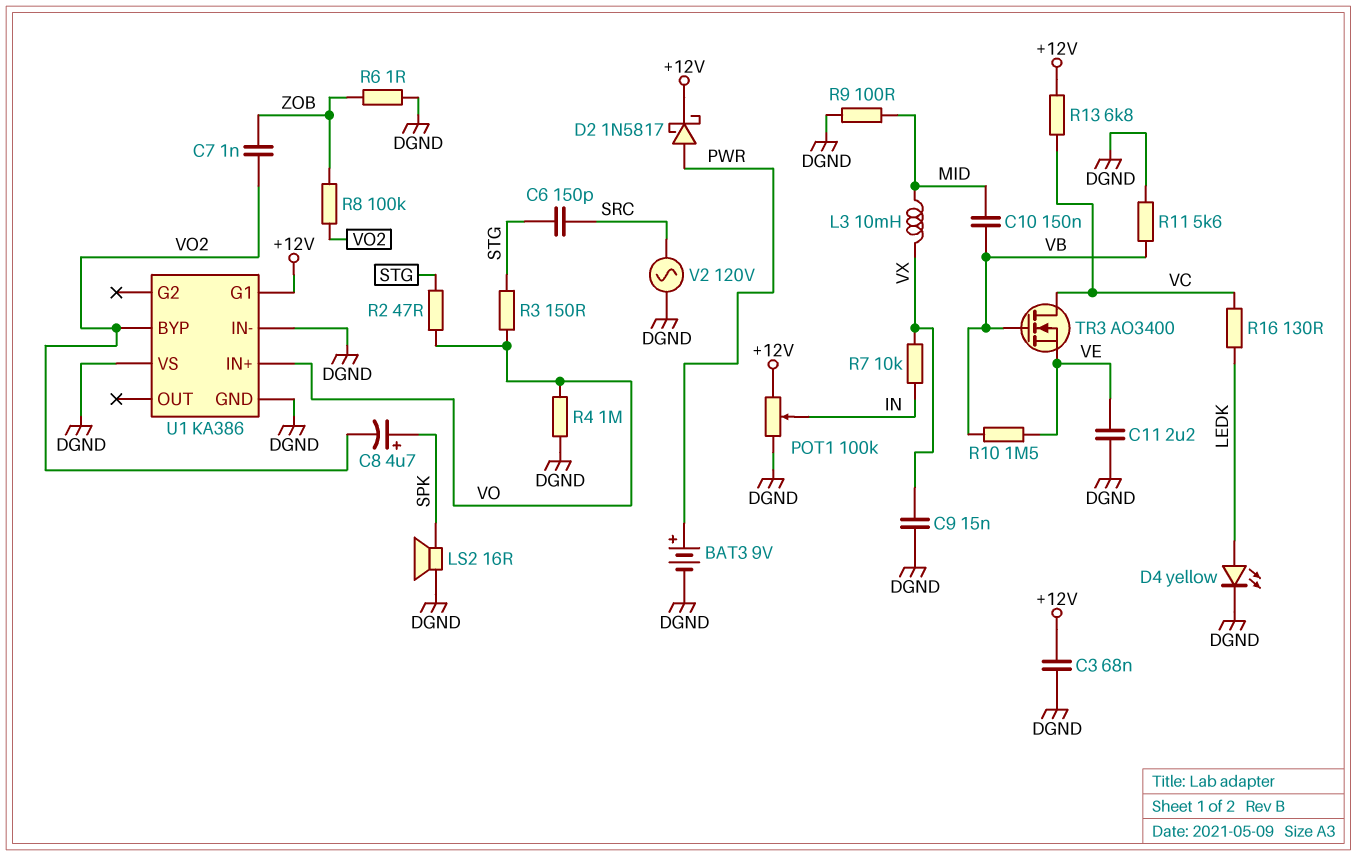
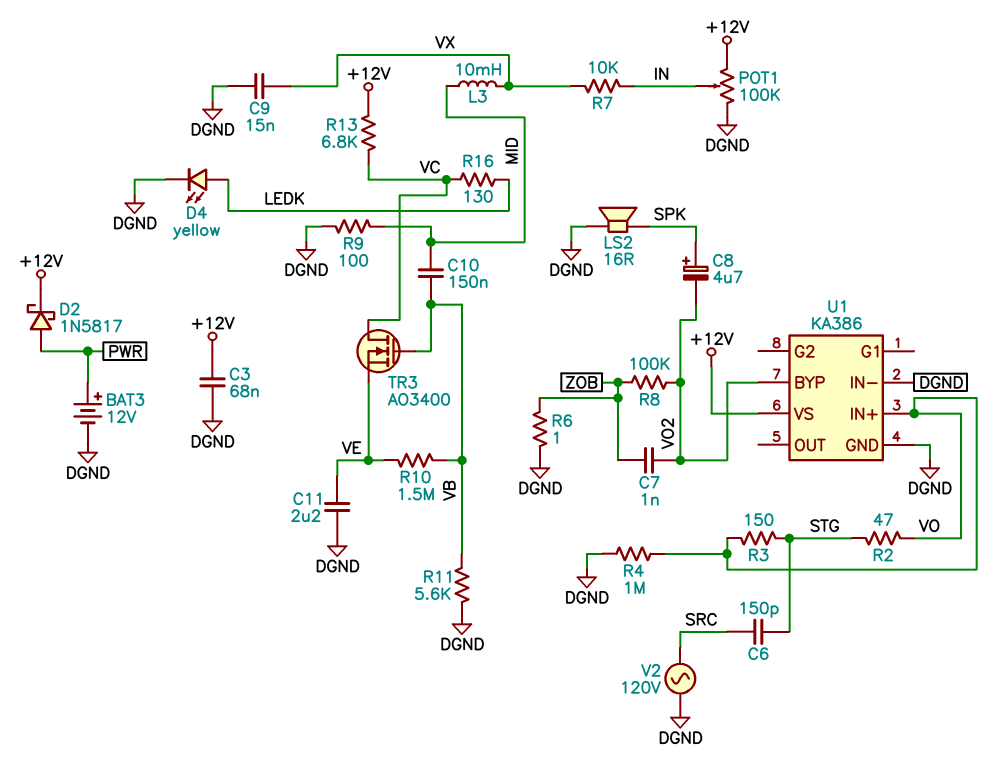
BAT3: 9V (plus PWR, minus DGND) -> 12V (plus PWR, minus DGND)
U1 pin G1: +12V -> none
U1 pin VS: DGND -> +12V

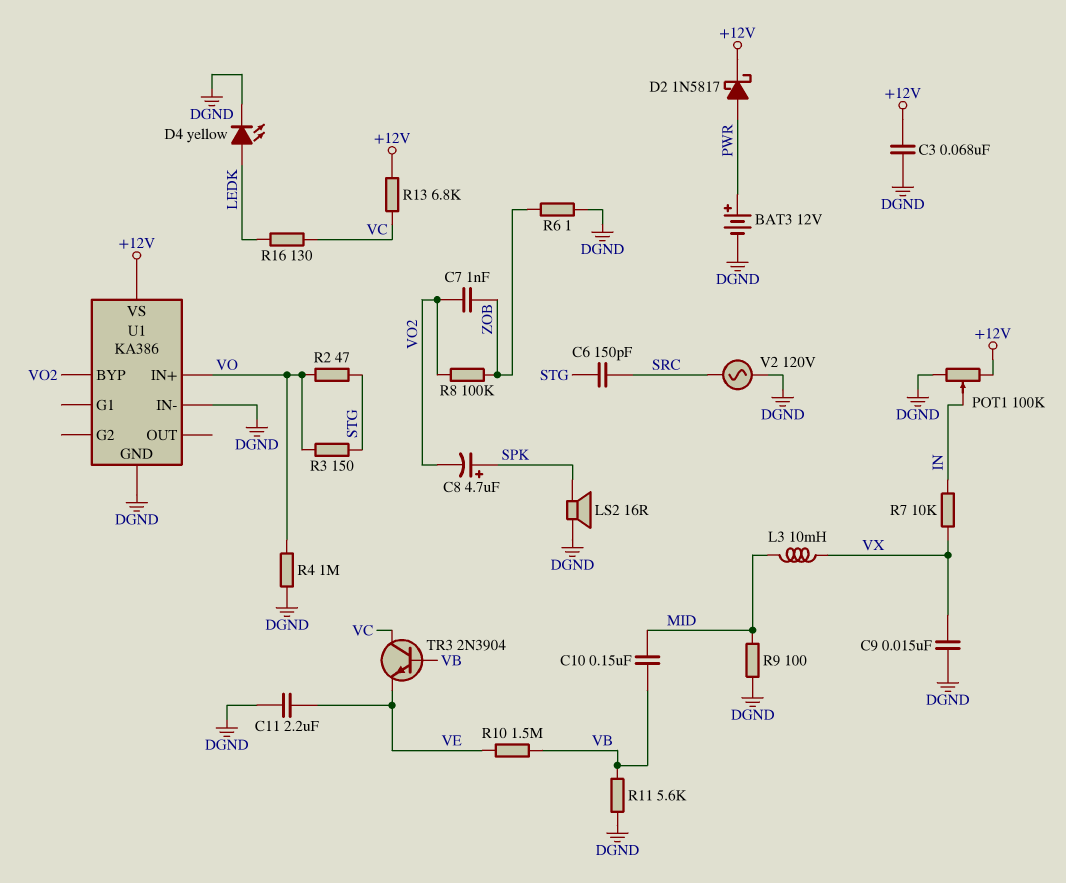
TR3: NMOS AO3400 (G VB, D VC, S VE) -> NPN 2N3904 (B VB, C VC, E VE)

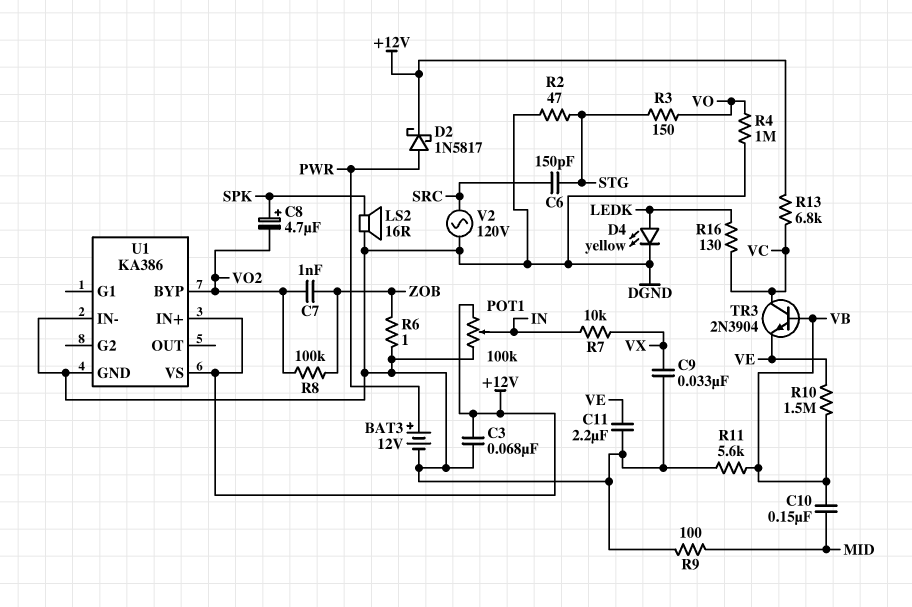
C9: 15nF (DGND, VX) -> 33nF (DGND, VX)
L3: 10mH (MID, VX) -> none
R2: 47 (STG, VO) -> 47 (DGND, STG)
U1 pin IN+: VO -> +12V

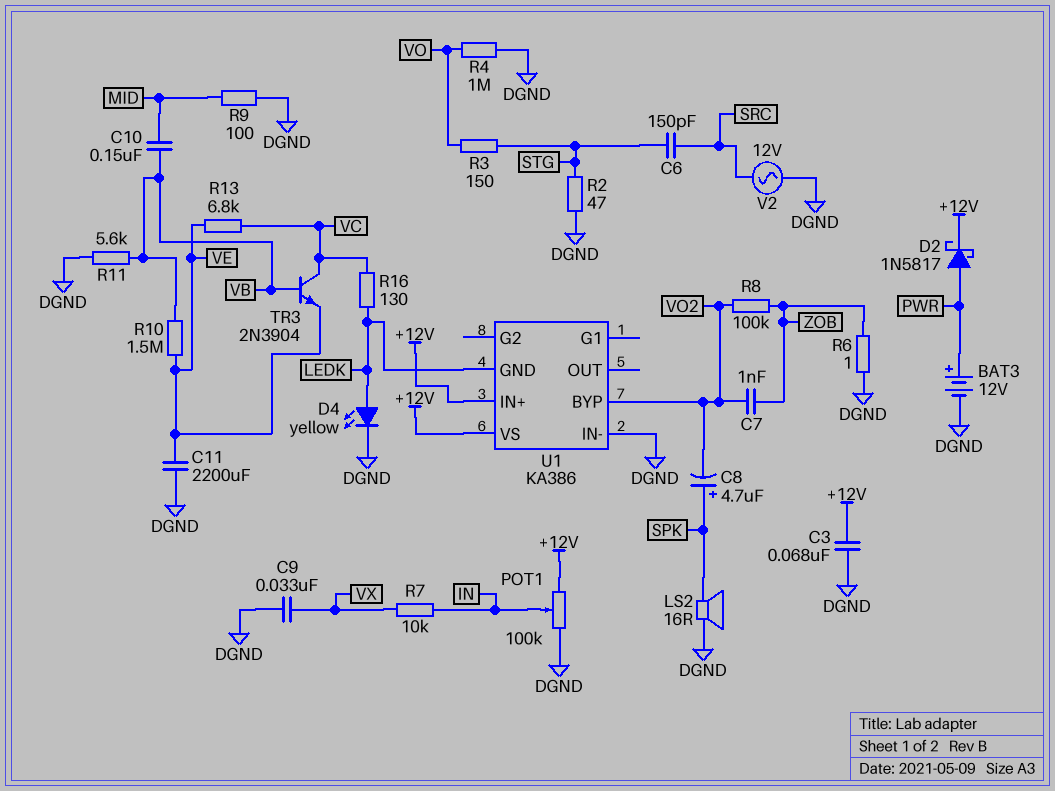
C11: 2.2uF (DGND, VE) -> 2200uF (DGND, VE)
R13: 6.8k (+12V, VC) -> 6.8k (VC, VE)
U1 pin GND: DGND -> LEDK
V2: AC 120V (DGND, SRC) -> AC 12V (DGND, SRC)

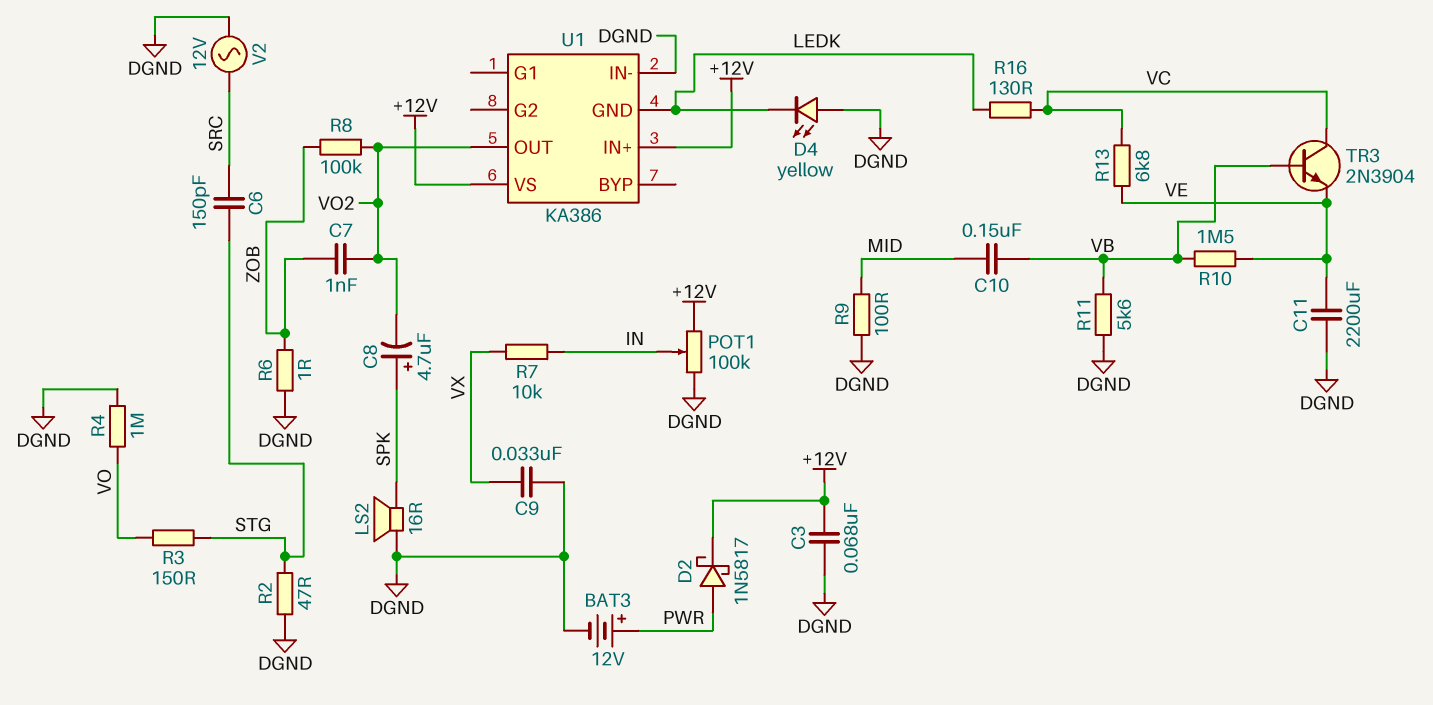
D4: LED yellow (A LEDK, K DGND) -> LED yellow (A DGND, K LEDK)
U1 pin BYP: VO2 -> none
U1 pin OUT: none -> VO2

